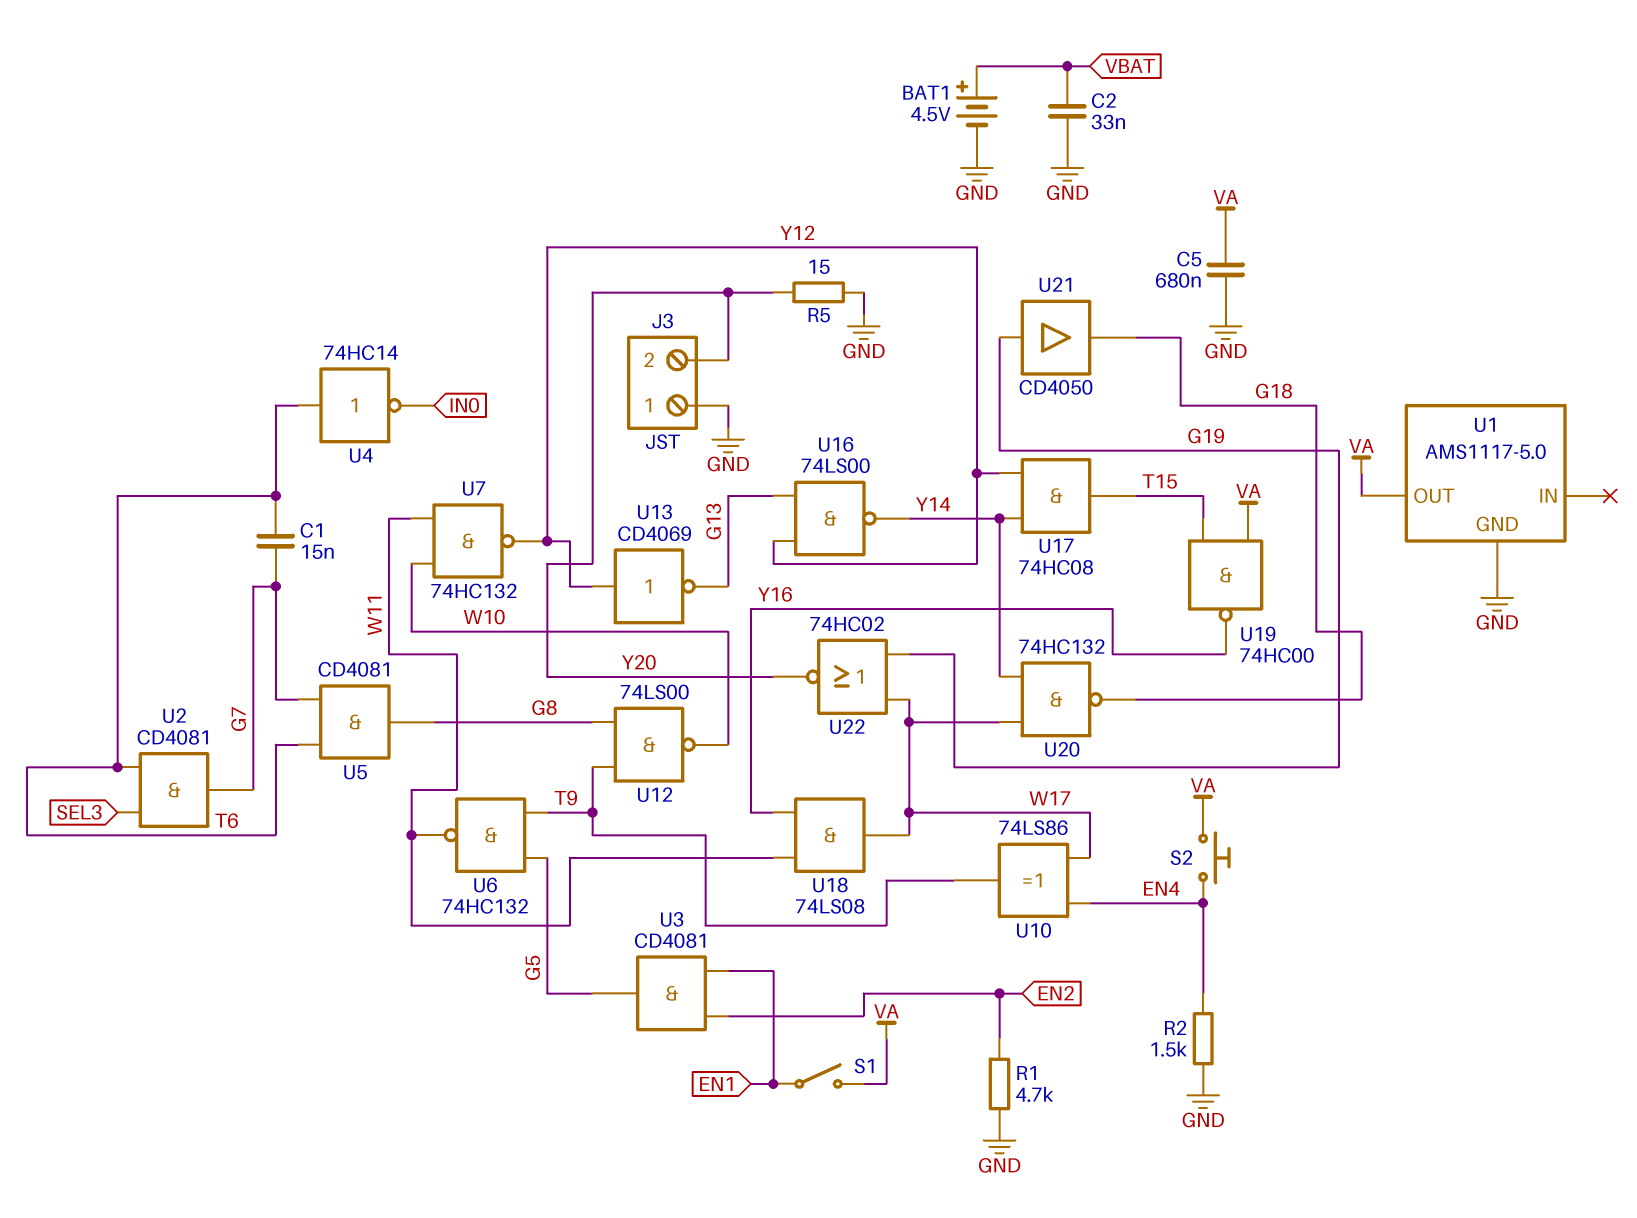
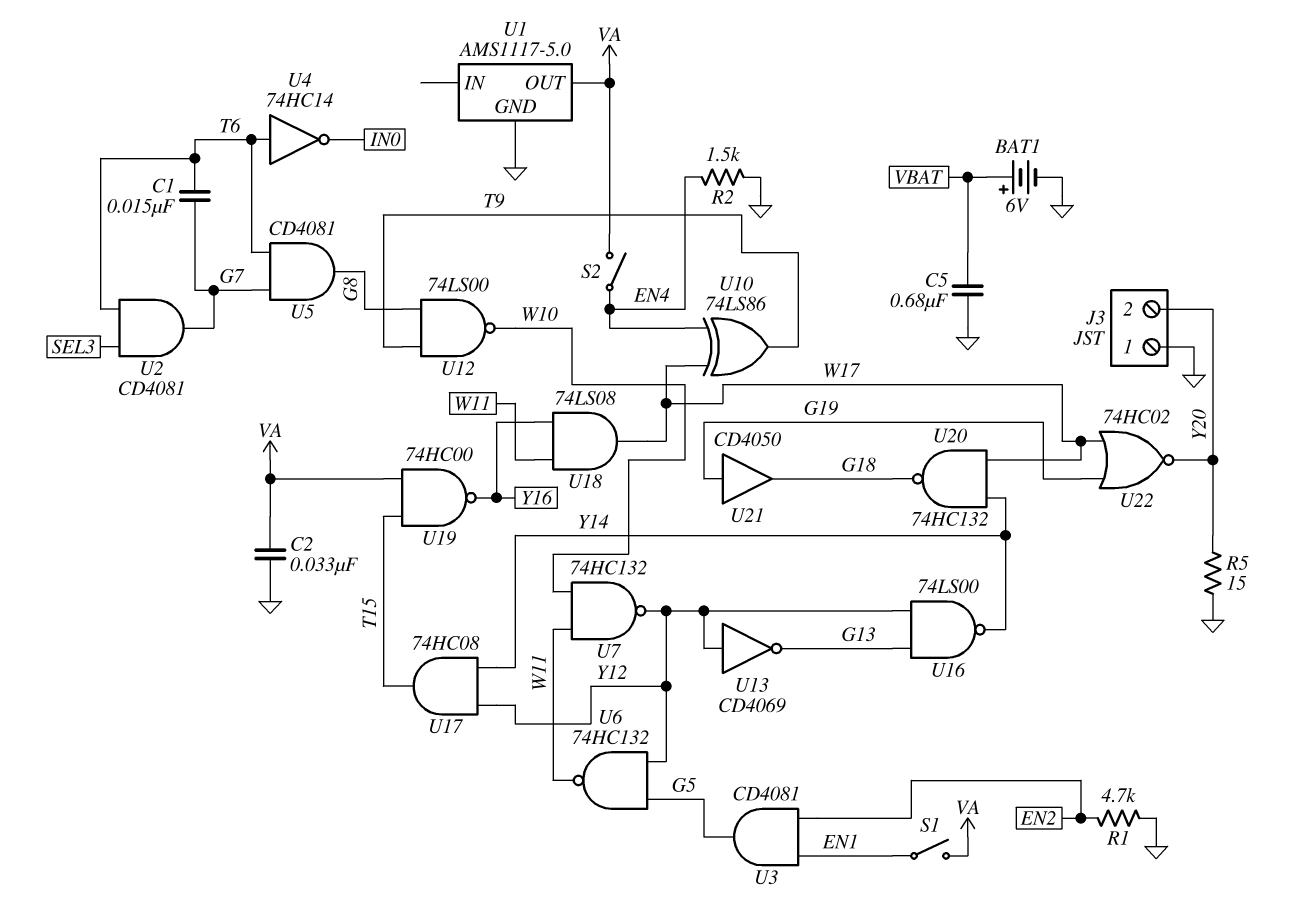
BAT1: 4.5V (plus VBAT, minus GND) -> 6V (plus VBAT, minus GND)
C2: 33nF (GND, VBAT) -> 33nF (GND, VA)
C5: 680nF (GND, VA) -> 680nF (GND, VBAT)
S2: button (EN4, VA) -> switch (EN4, VA)
U6: NAND 74HC132 (in G5, in T9, out W11) -> NAND 74HC132 (in G5, in Y12, out W11)

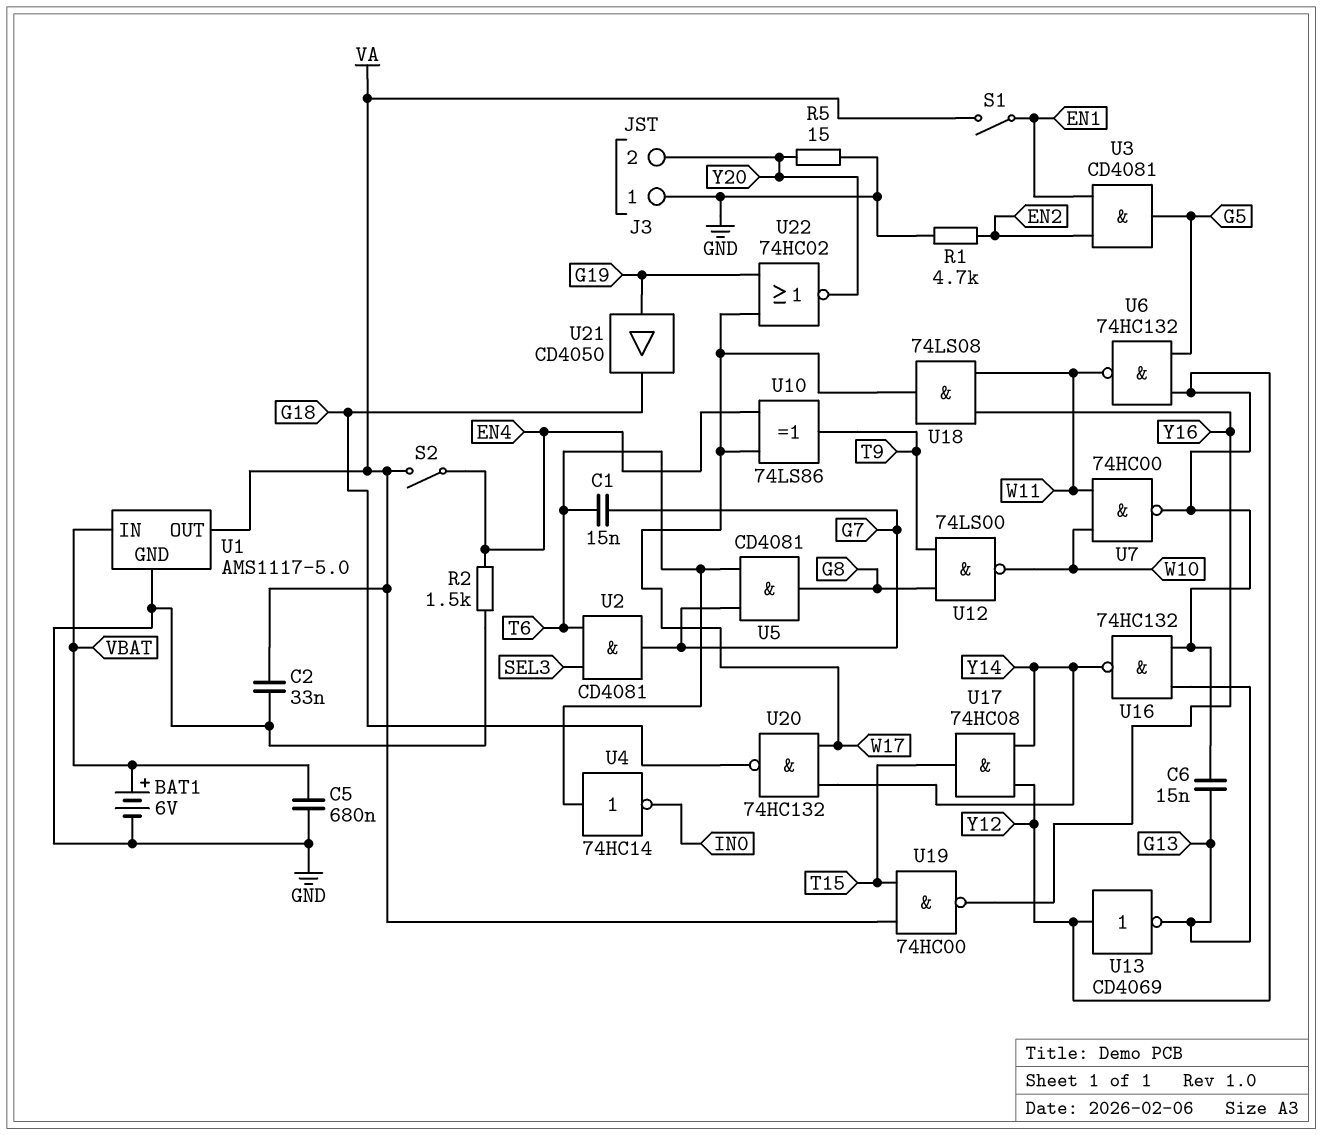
C6: none -> 15nF (G13, Y12)
U1 pin IN: none -> VBAT
U7: NAND 74HC132 (in W10, in W11, out Y12) -> NAND 74HC00 (in W10, in W11, out Y12)
U16: NAND 74LS00 (in G13, in Y12, out Y14) -> NAND 74HC132 (in G13, in Y12, out Y14)

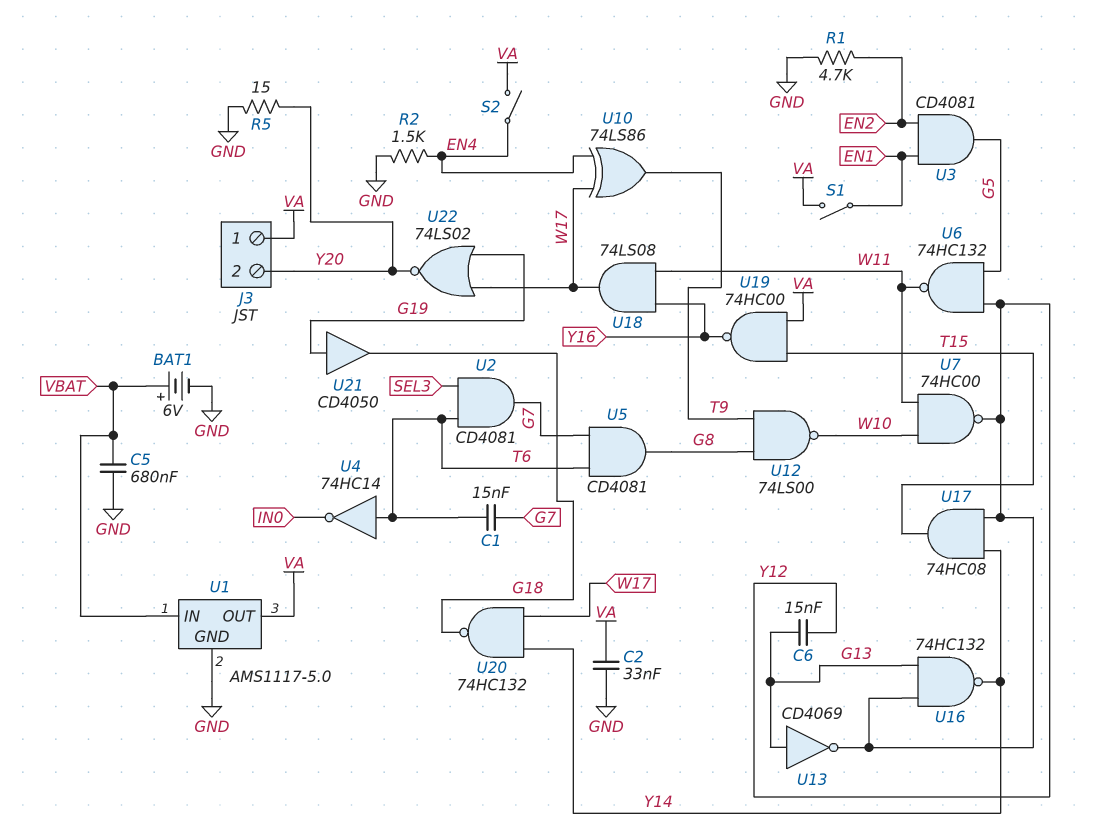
J3 pin 1: GND -> VA
U13: NOT CD4069 (in Y12, out G13) -> NOT CD4069 (in G13, out Y12)
U22: NOR 74HC02 (in G19, in W17, out Y20) -> NOR 74LS02 (in G19, in W17, out Y20)

